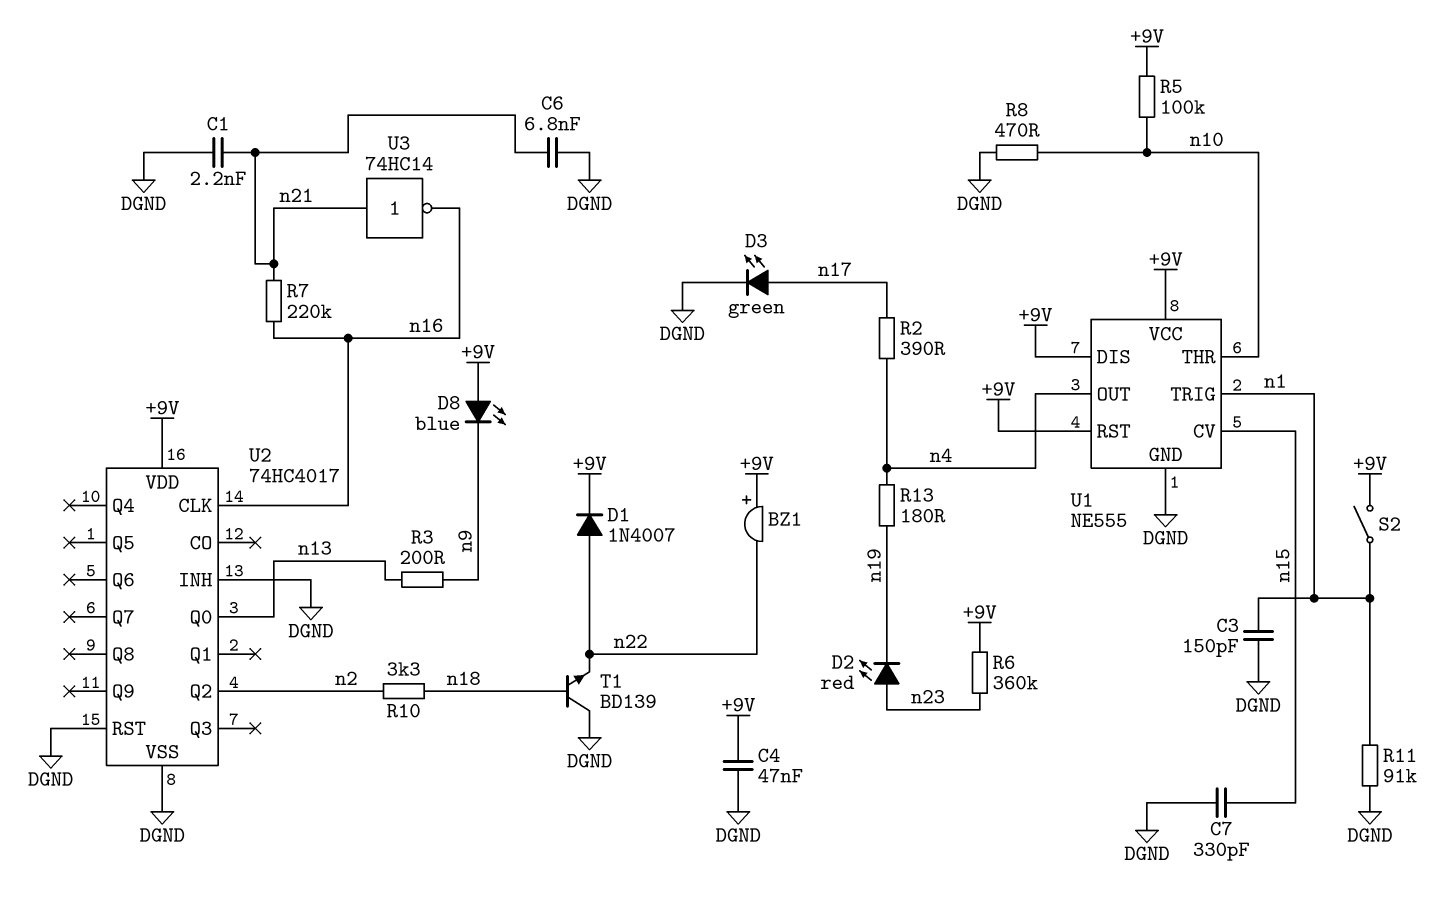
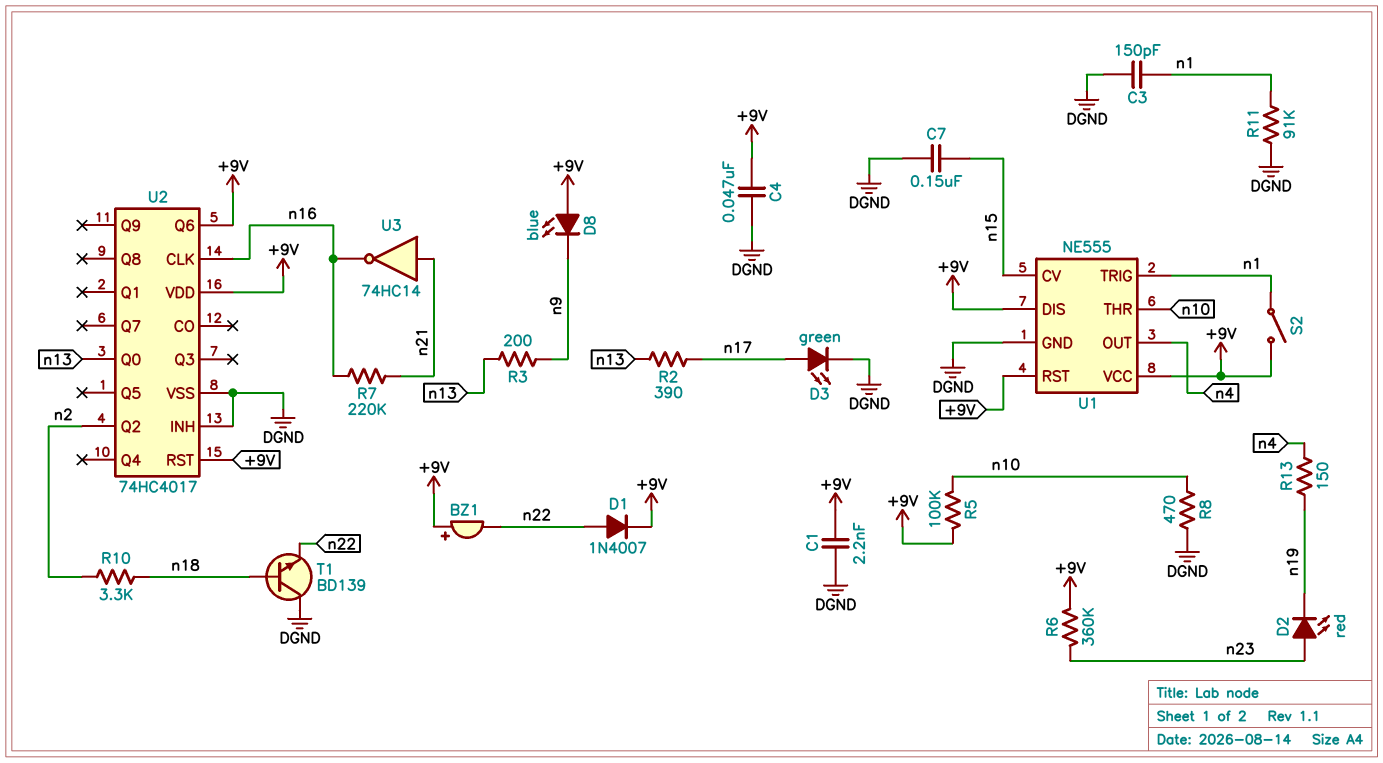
C1: 2.2nF (DGND, n21) -> 2.2nF (+9V, DGND)
C6: 6.8nF (DGND, n21) -> none
C7: 330pF (DGND, n15) -> 150nF (DGND, n15)
R2: 390 (n4, n17) -> 390 (n13, n17)
R13: 180 (n4, n19) -> 150 (n4, n19)
U2 pin Q6: none -> +9V
U2 pin RST: DGND -> +9V

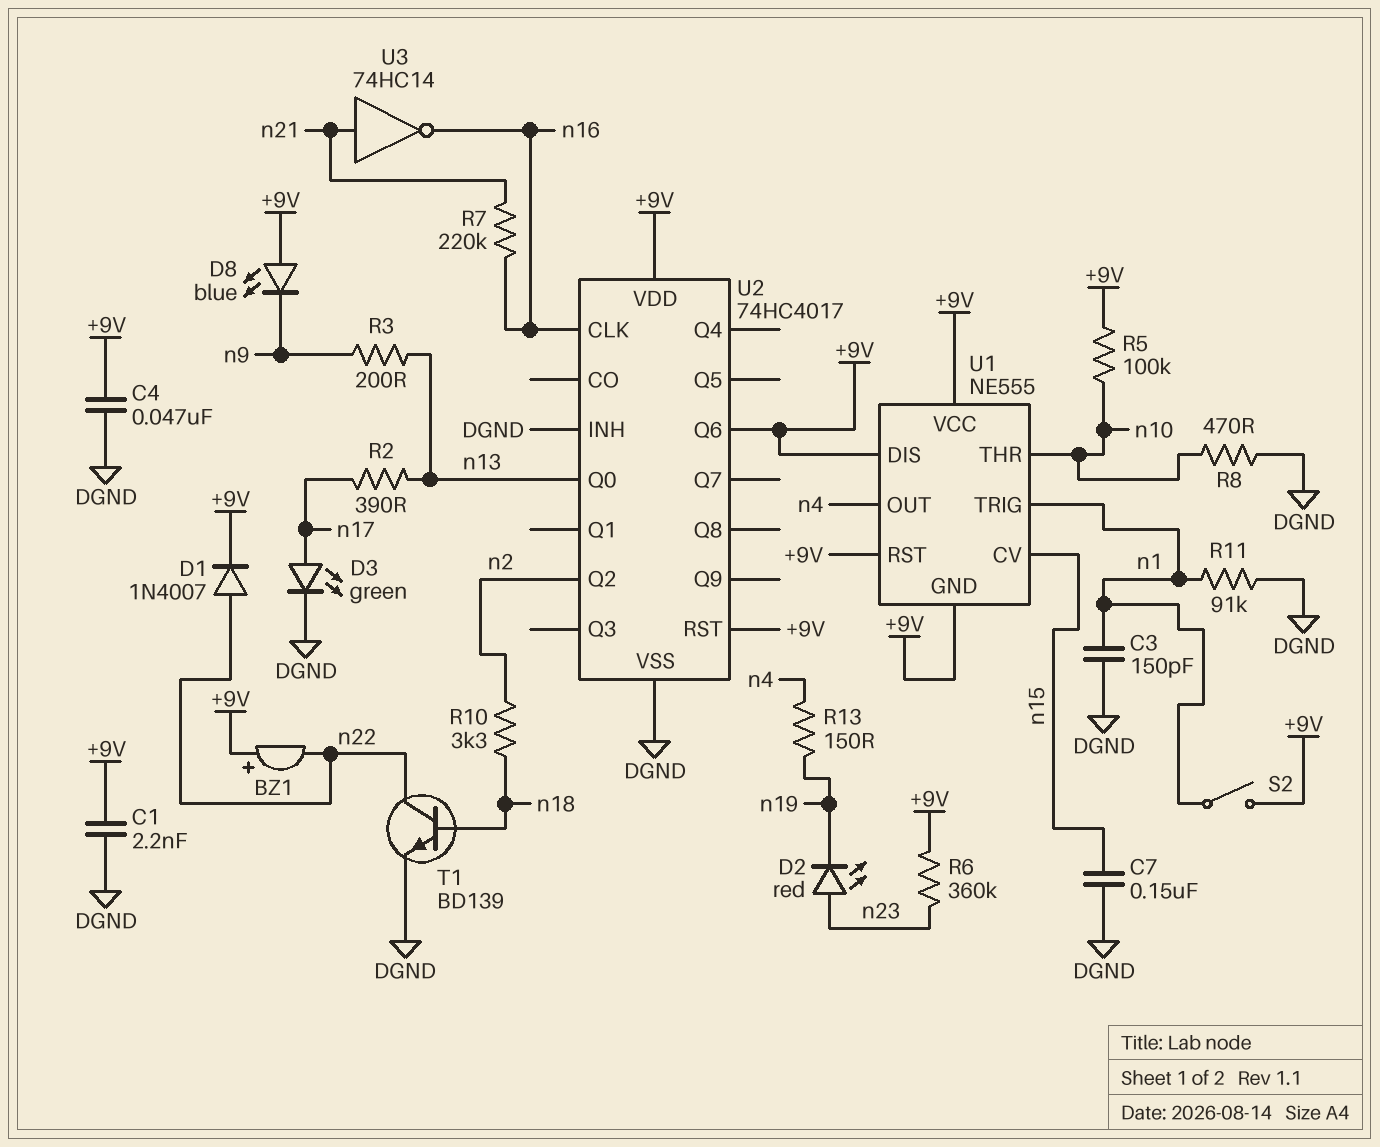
T1: NPN BD139 (B n18, C DGND, E n22) -> NPN BD139 (B n18, C n22, E DGND)
U1 pin GND: DGND -> +9V

